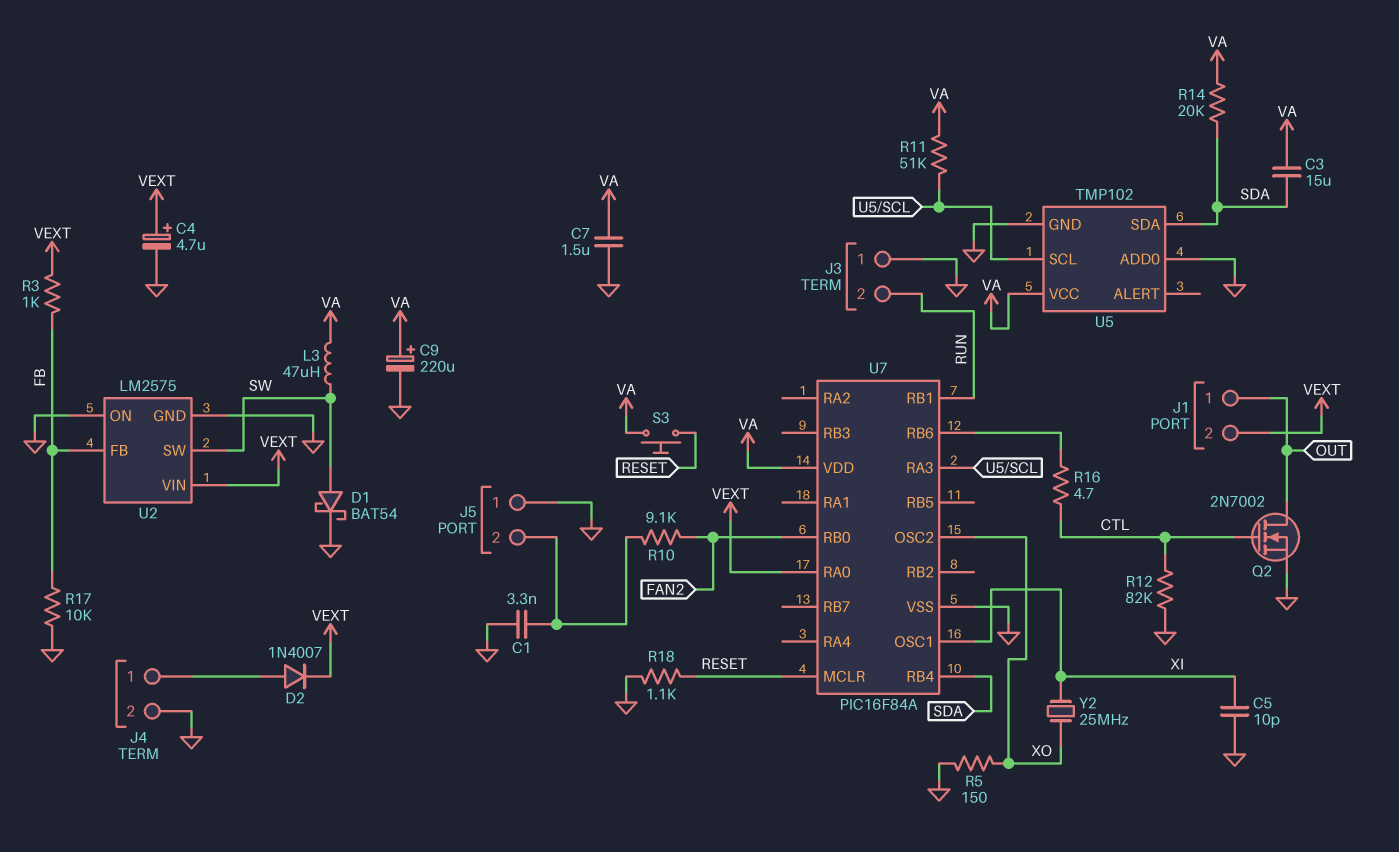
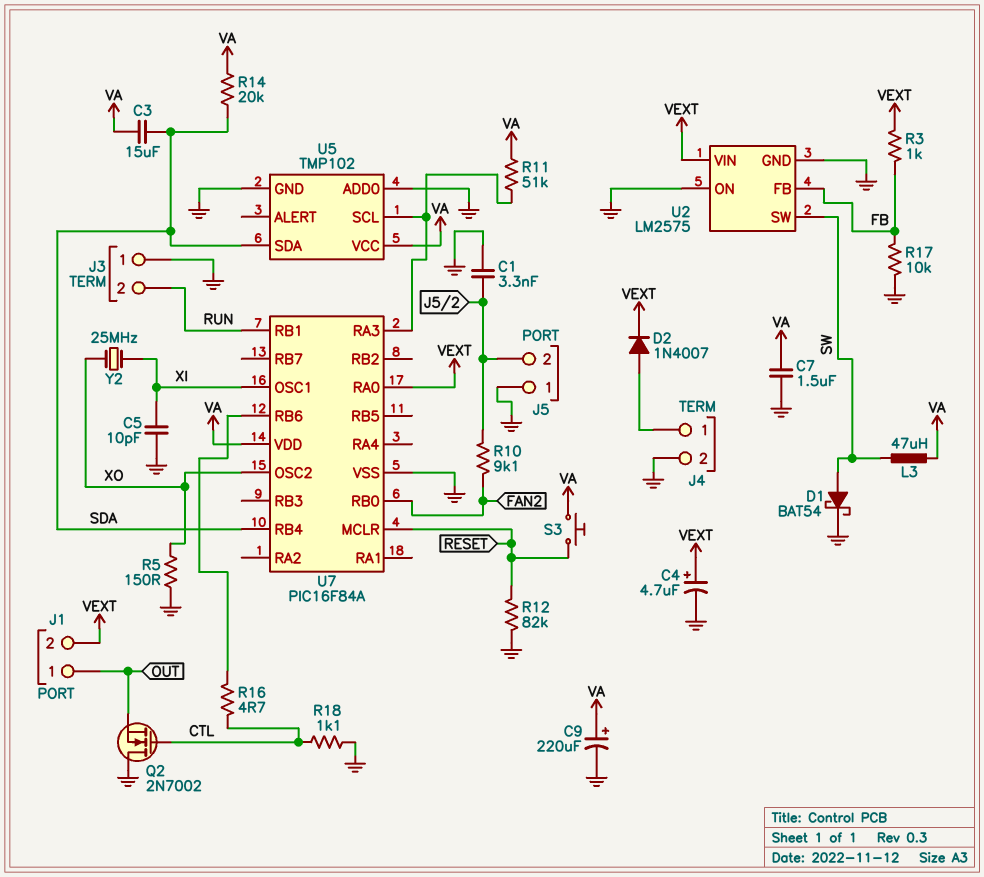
Q2: NMOS 2N7002 (G CTL, D OUT, S GND) -> NMOS 2N7002 (G CTL, D GND, S OUT)
R12: 82k (CTL, GND) -> 82k (GND, RESET)
R18: 1.1k (GND, RESET) -> 1.1k (CTL, GND)

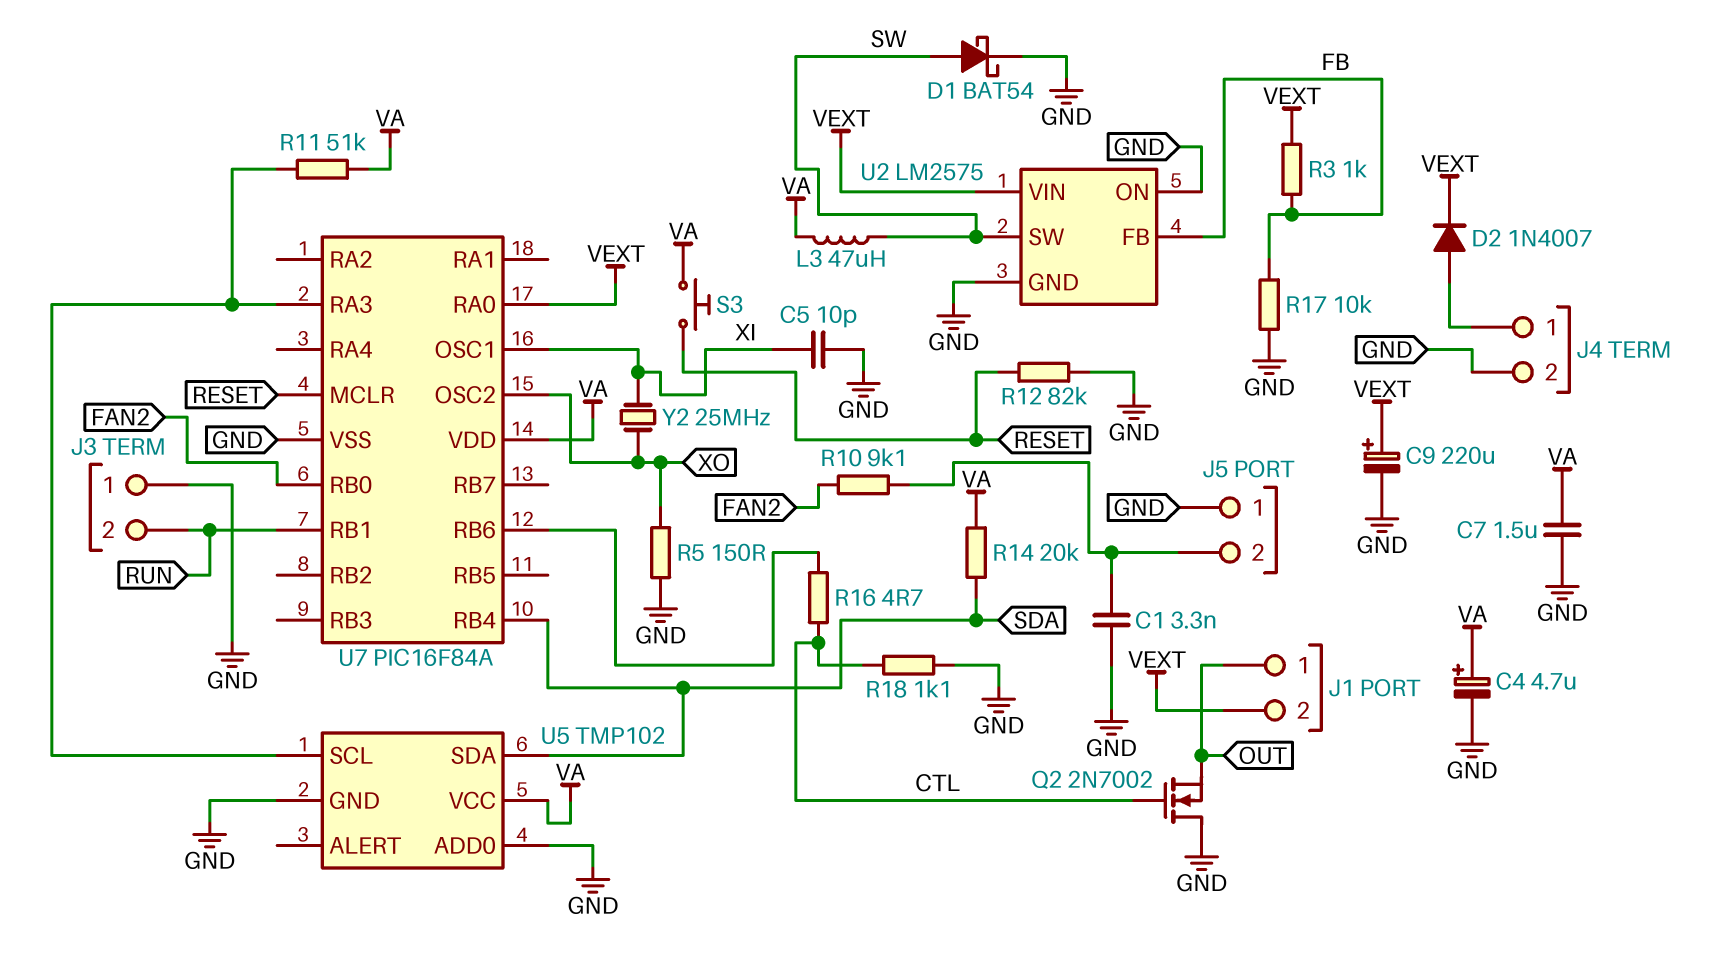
C3: 15uF (SDA, VA) -> none
C4: 4.7uF (plus VEXT, minus GND) -> 4.7uF (plus VA, minus GND)
C9: 220uF (plus VA, minus GND) -> 220uF (plus VEXT, minus GND)

